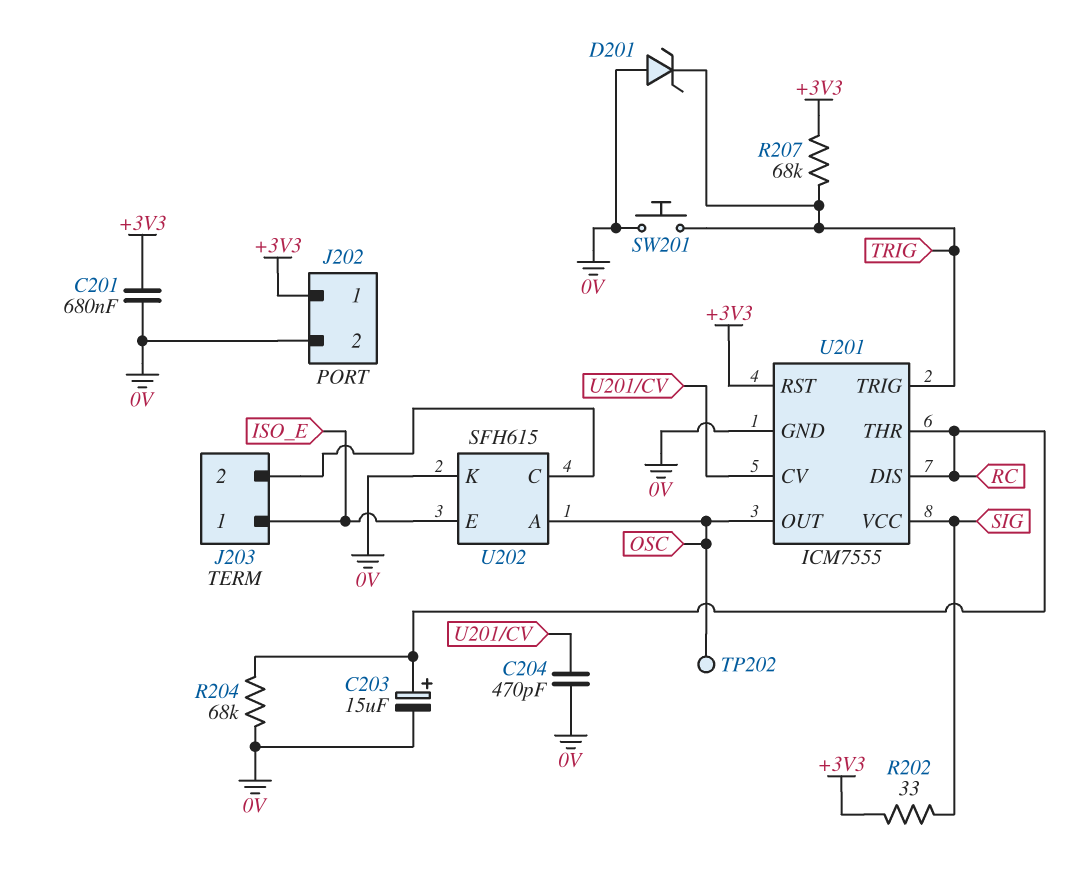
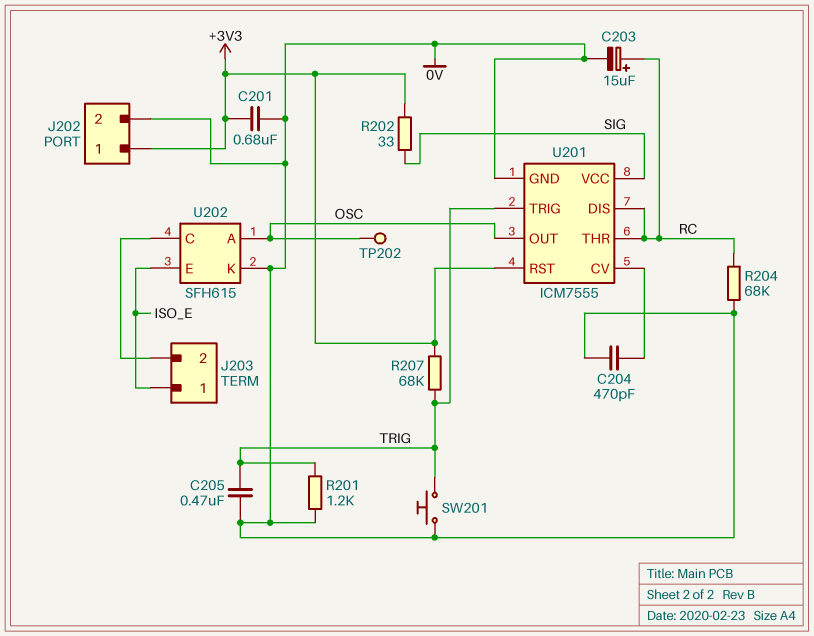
C205: none -> 470nF (0V, TRIG)
D201: zener (A 0V, K TRIG) -> none
R201: none -> 1.2k (0V, TRIG)

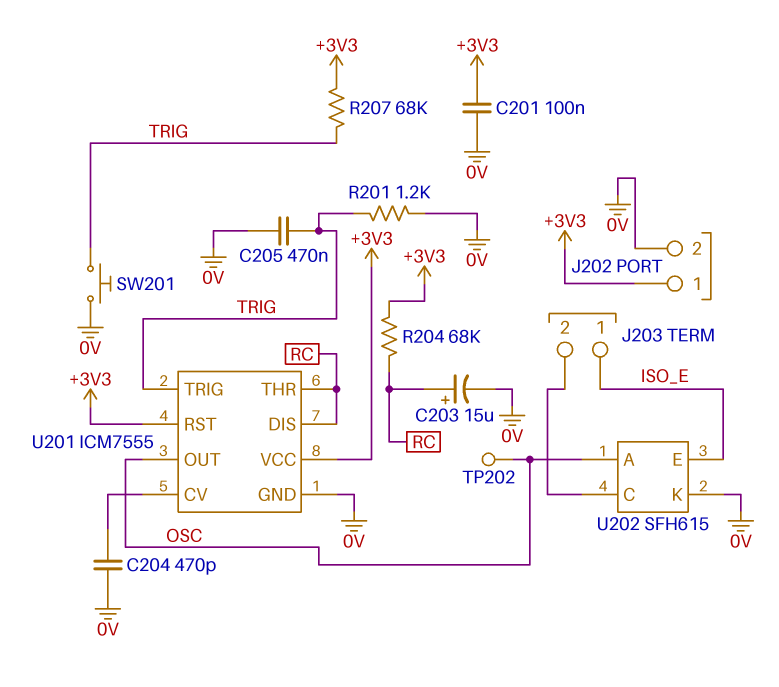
C201: 680nF (+3V3, 0V) -> 100nF (+3V3, 0V)
R202: 33 (+3V3, SIG) -> none
R204: 68k (0V, RC) -> 68k (+3V3, RC)
U201 pin VCC: SIG -> +3V3

